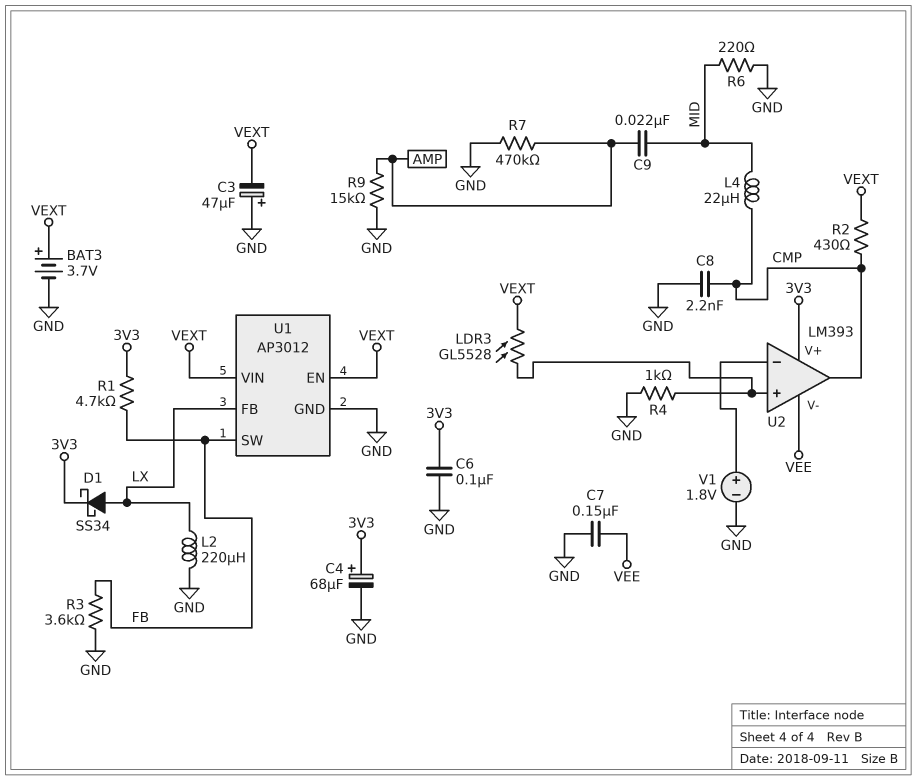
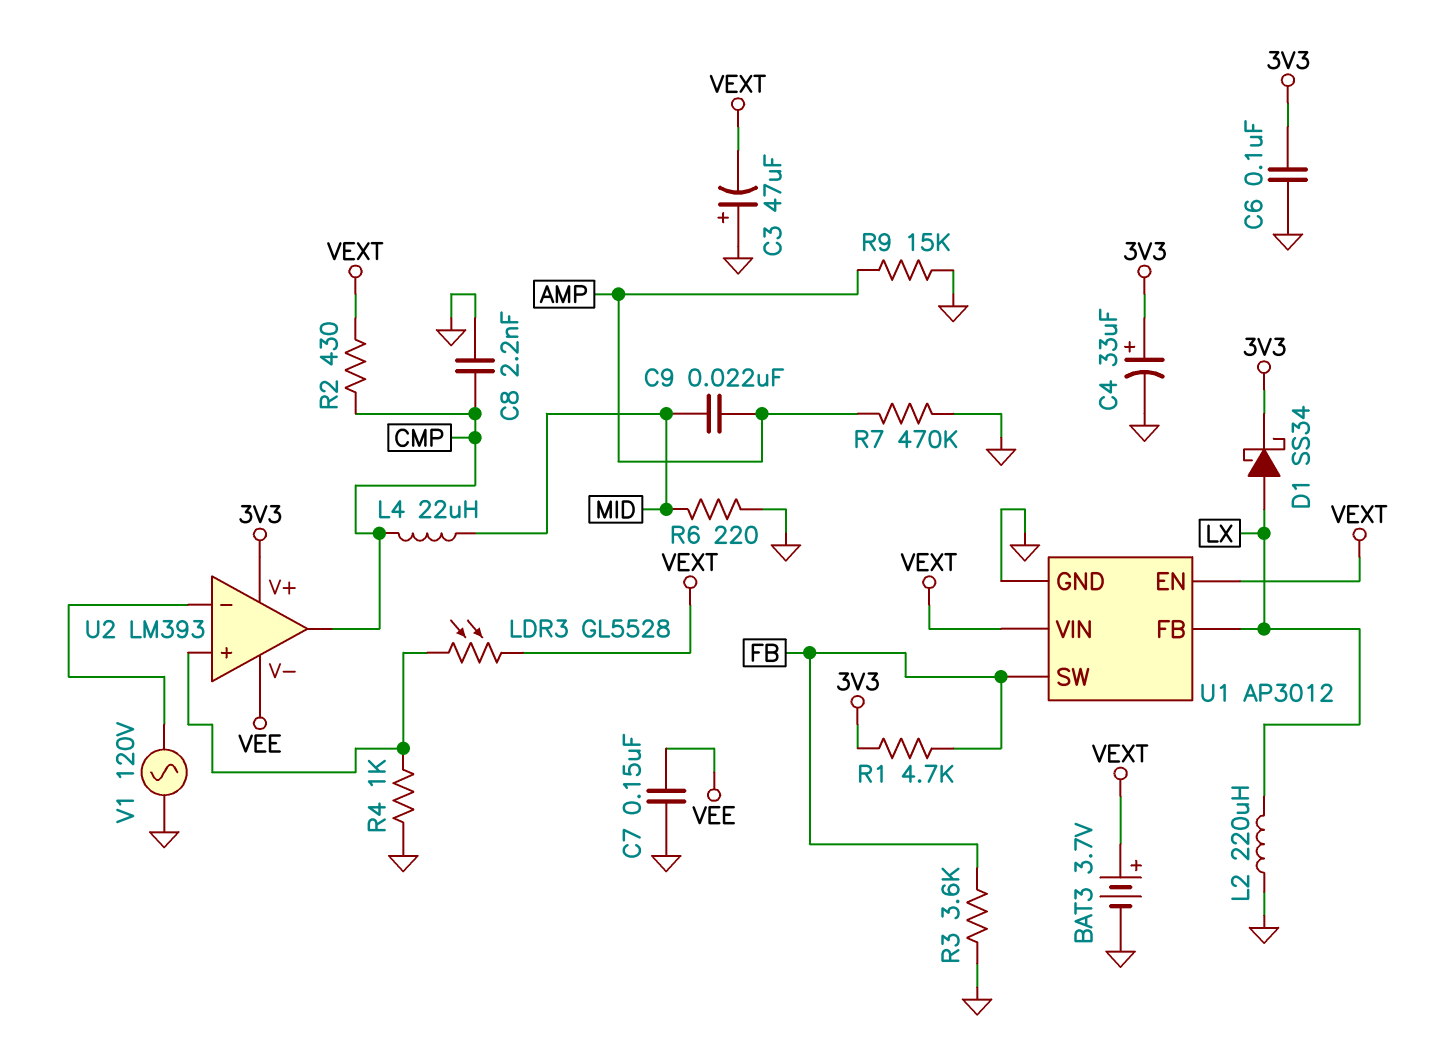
C4: 68uF (plus 3V3, minus GND) -> 33uF (plus 3V3, minus GND)
V1: 1.8V (plus U2/in-, minus GND) -> AC 120V (GND, U2/in-)

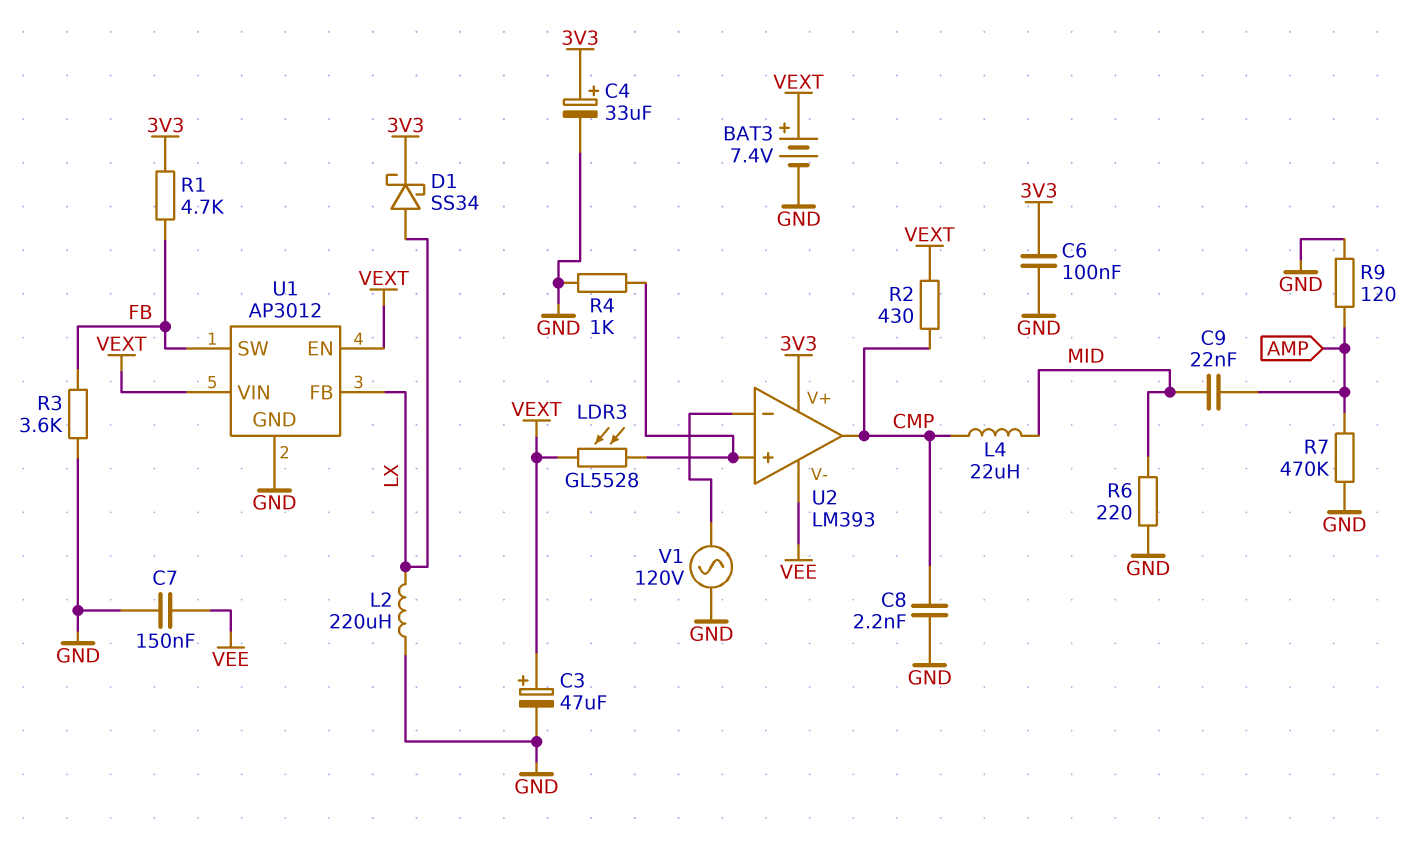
BAT3: 3.7V (plus VEXT, minus GND) -> 7.4V (plus VEXT, minus GND)
C3: 47uF (plus GND, minus VEXT) -> 47uF (plus VEXT, minus GND)
R9: 15k (AMP, GND) -> 120 (AMP, GND)

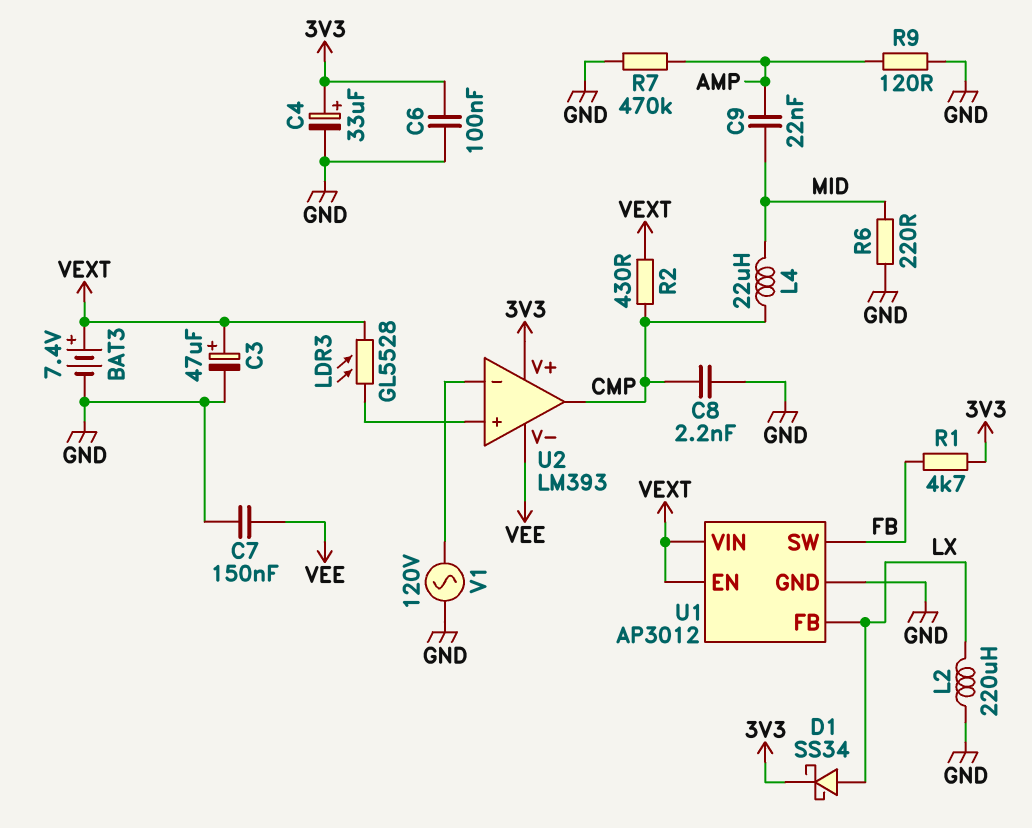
R3: 3.6k (FB, GND) -> none
R4: 1k (GND, U2/in+) -> none

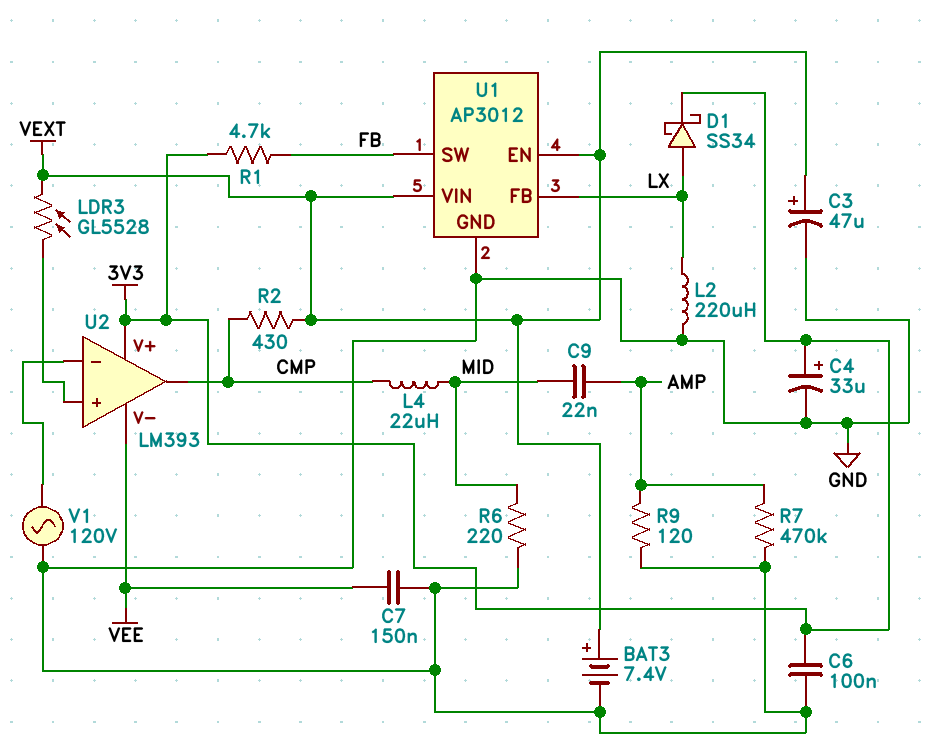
C8: 2.2nF (CMP, GND) -> none

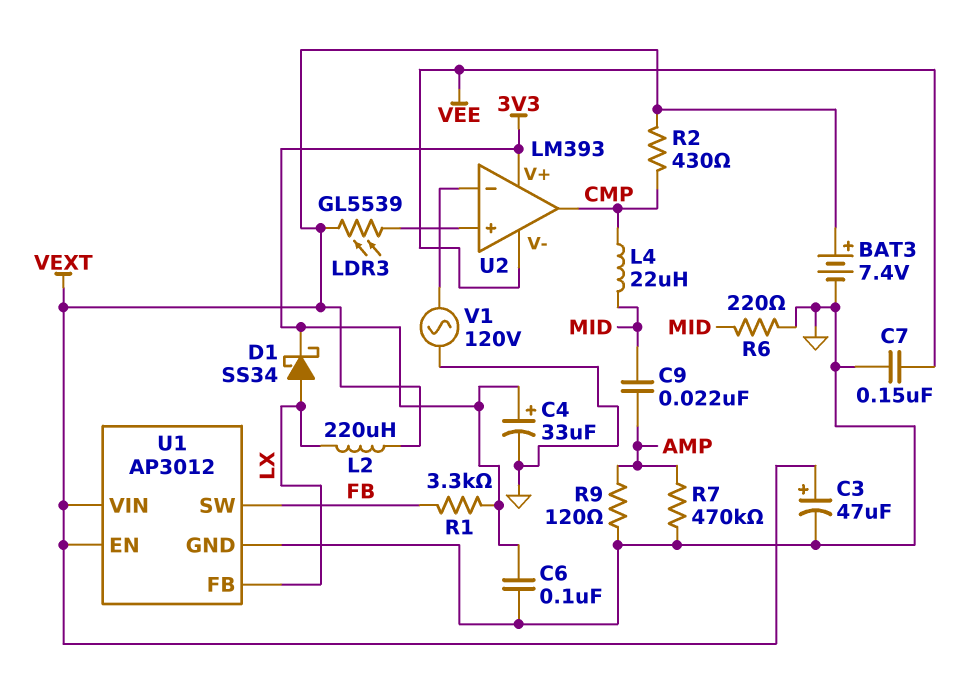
L2: 220uH (GND, LX) -> 220uH (LX, VEXT)
LDR3: GL5528 (U2/in+, VEXT) -> GL5539 (U2/in+, VEXT)
R1: 4.7k (3V3, FB) -> 3.3k (3V3, FB)

